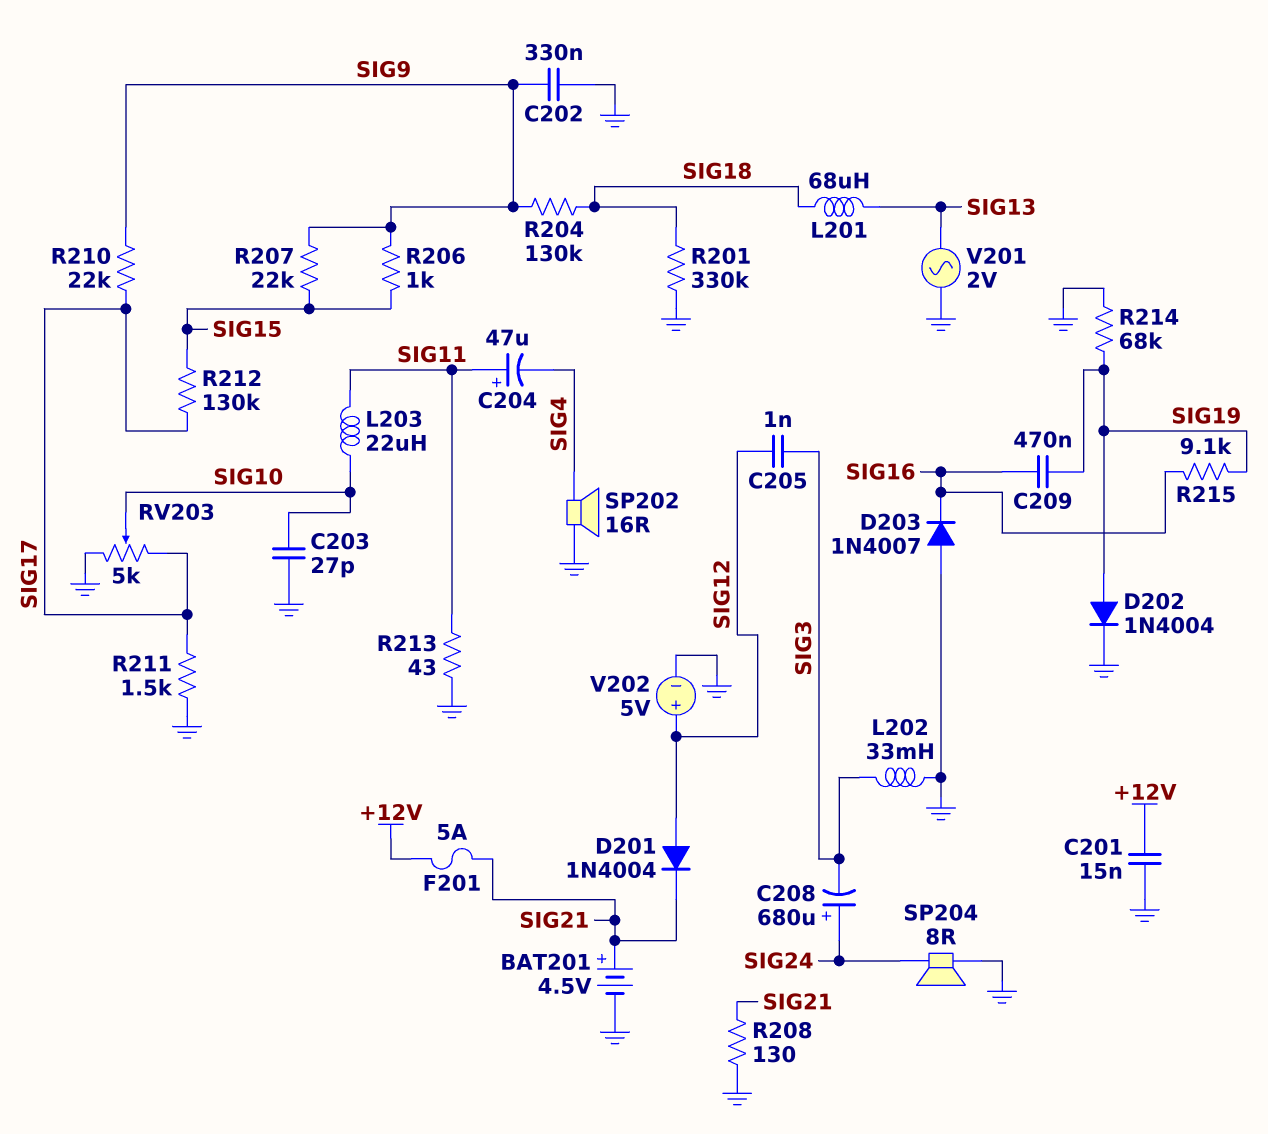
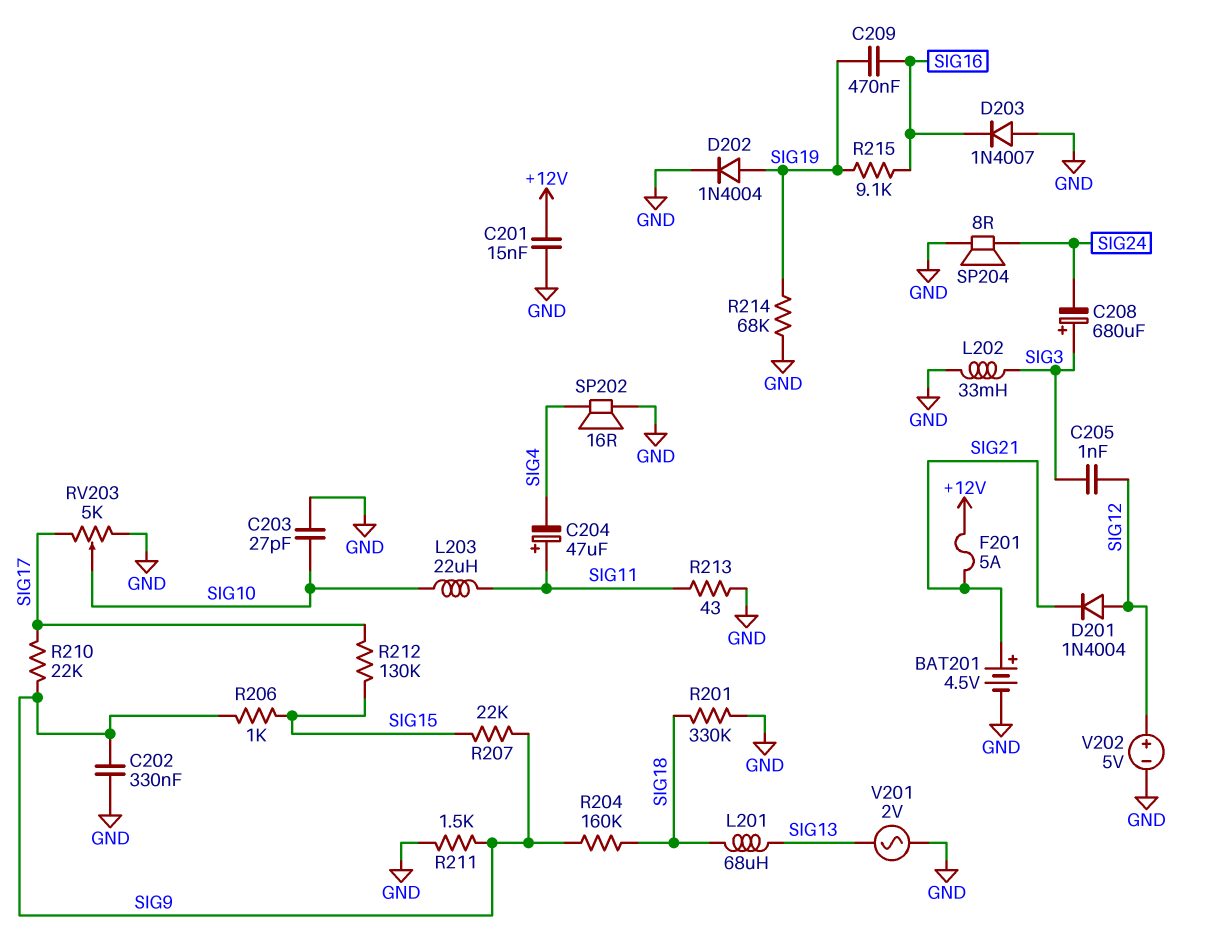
C208: 680uF (plus SIG24, minus SIG3) -> 680uF (plus SIG3, minus SIG24)
R204: 130k (SIG9, SIG18) -> 160k (SIG9, SIG18)
R208: 130 (GND, SIG21) -> none
R211: 1.5k (GND, SIG17) -> 1.5k (GND, SIG9)

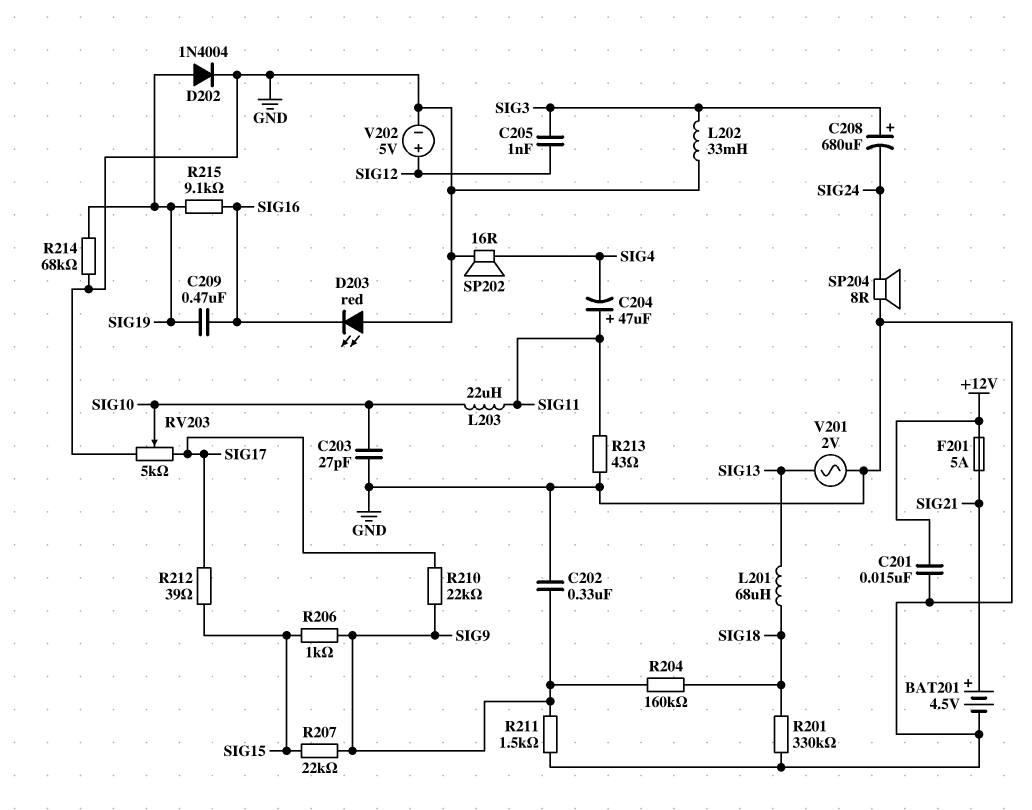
D201: diode 1N4004 (A SIG12, K SIG21) -> none
D203: diode 1N4007 (A GND, K SIG16) -> LED red (A GND, K SIG16)
R212: 130k (SIG15, SIG17) -> 39 (SIG15, SIG17)

